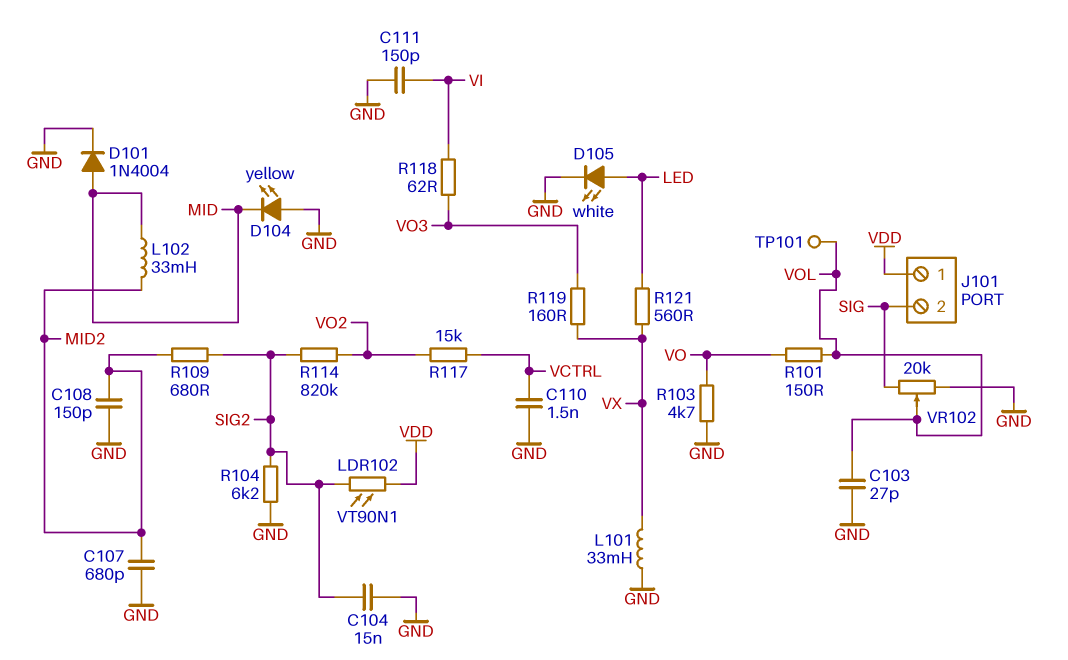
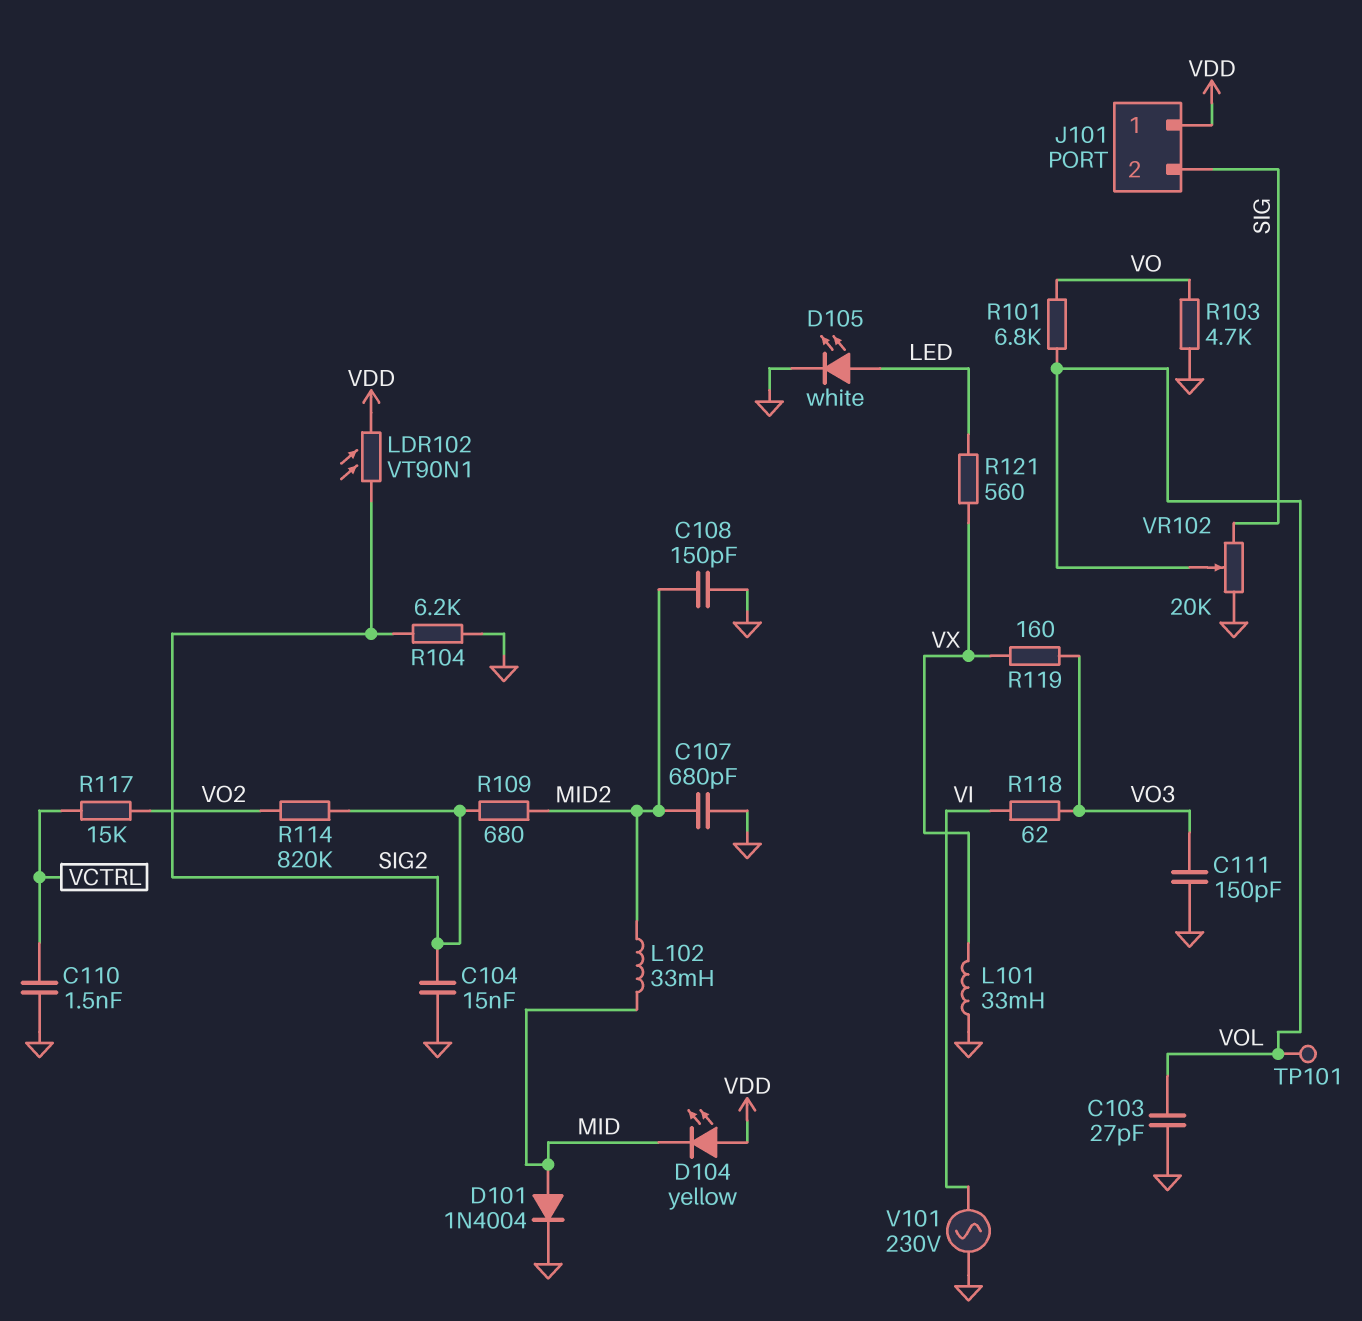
C111: 150pF (GND, VI) -> 150pF (GND, VO3)
D104: LED yellow (A GND, K MID) -> LED yellow (A VDD, K MID)
R101: 150 (VO, VOL) -> 6.8k (VO, VOL)
V101: none -> AC 230V (GND, VI)

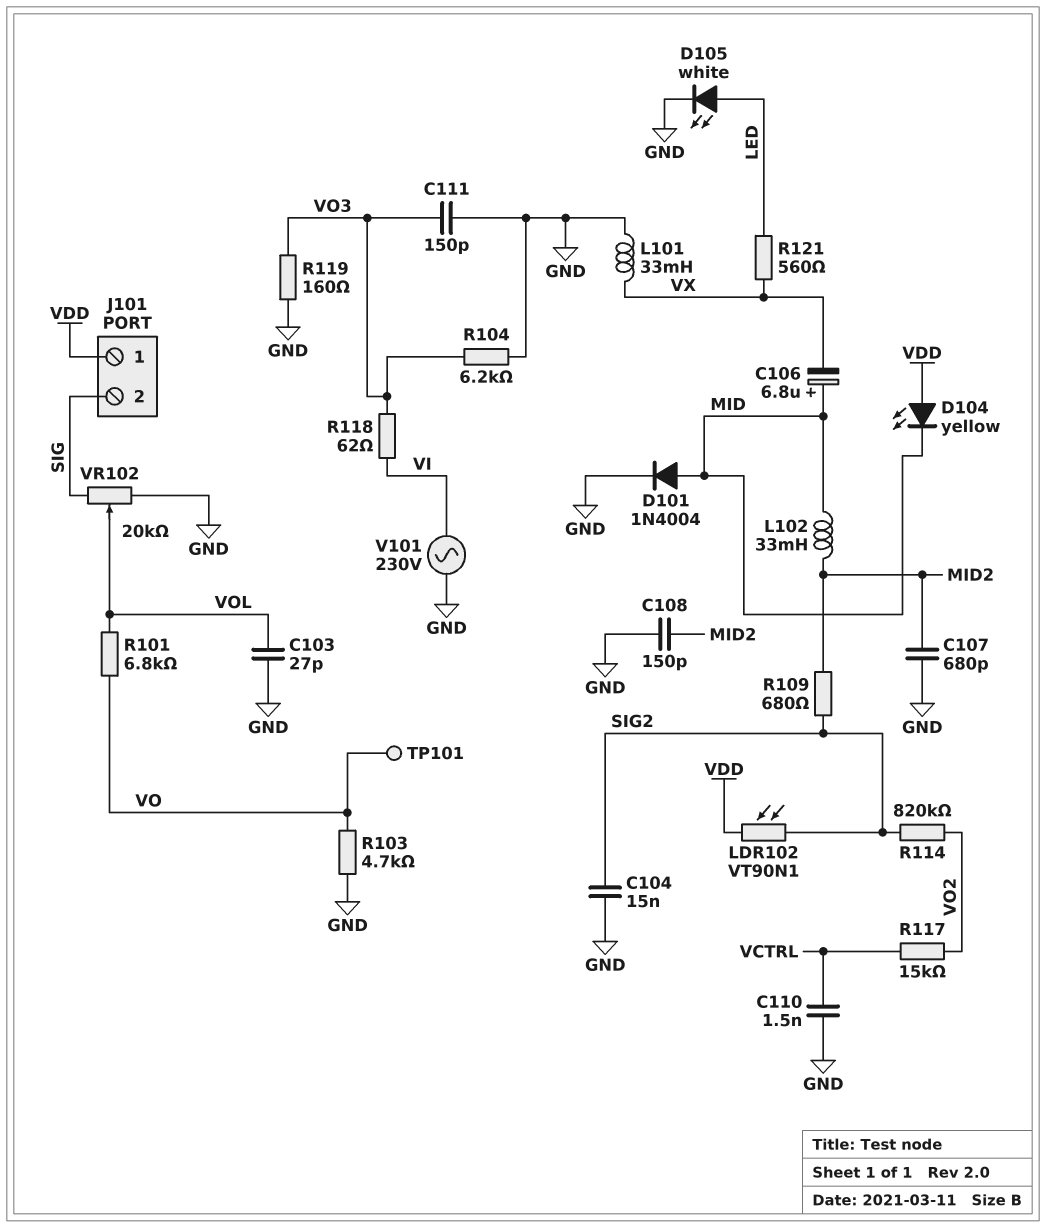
C106: none -> 6.8uF (plus MID, minus VX)
R104: 6.2k (GND, SIG2) -> 6.2k (GND, VO3)
R119: 160 (VO3, VX) -> 160 (GND, VO3)
TP101: test point (VOL) -> test point (VO)

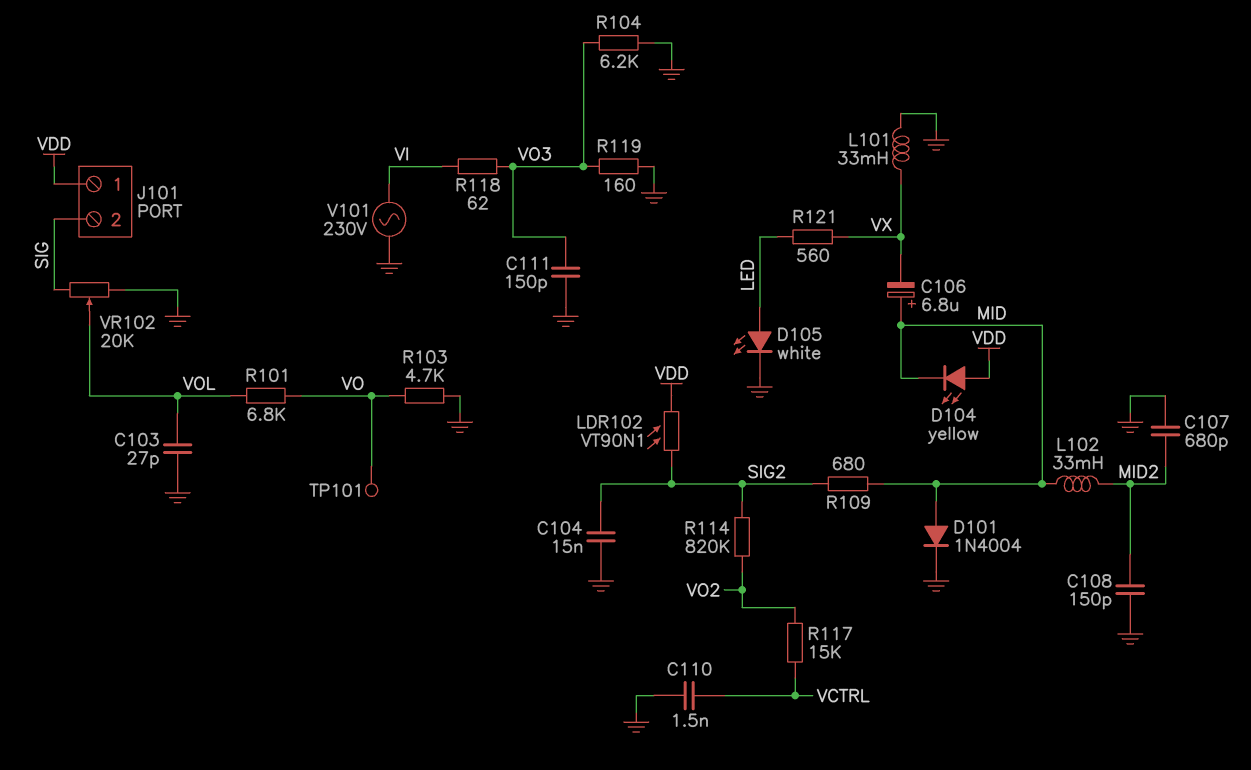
R109: 680 (MID2, SIG2) -> 680 (MID, SIG2)

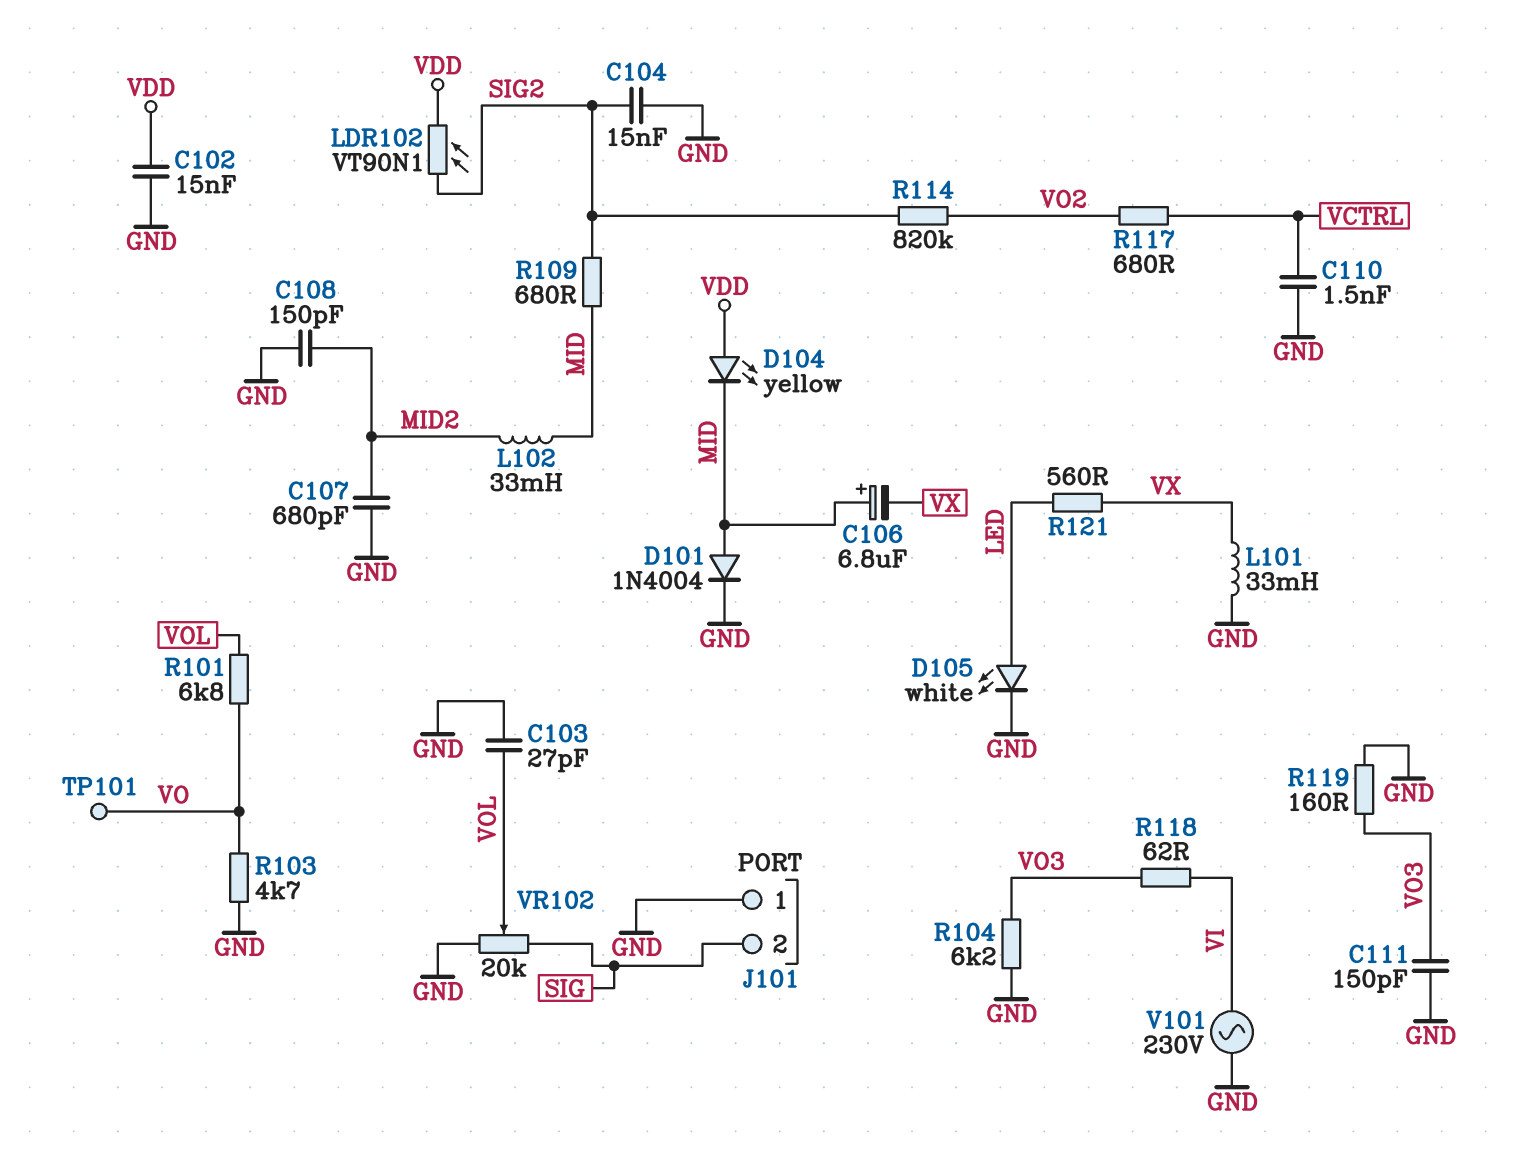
C102: none -> 15nF (GND, VDD)
J101 pin 1: VDD -> GND
R117: 15k (VCTRL, VO2) -> 680 (VCTRL, VO2)

